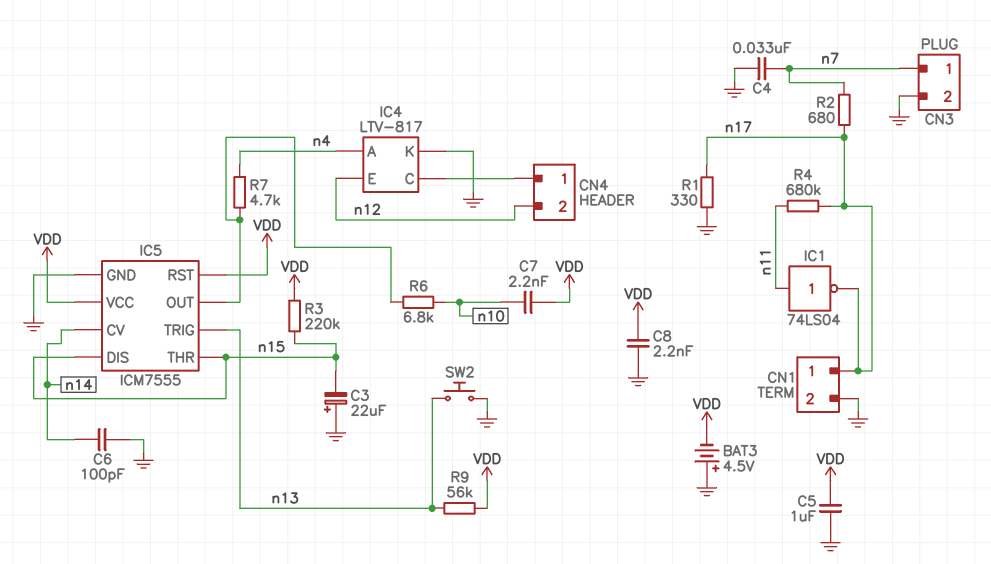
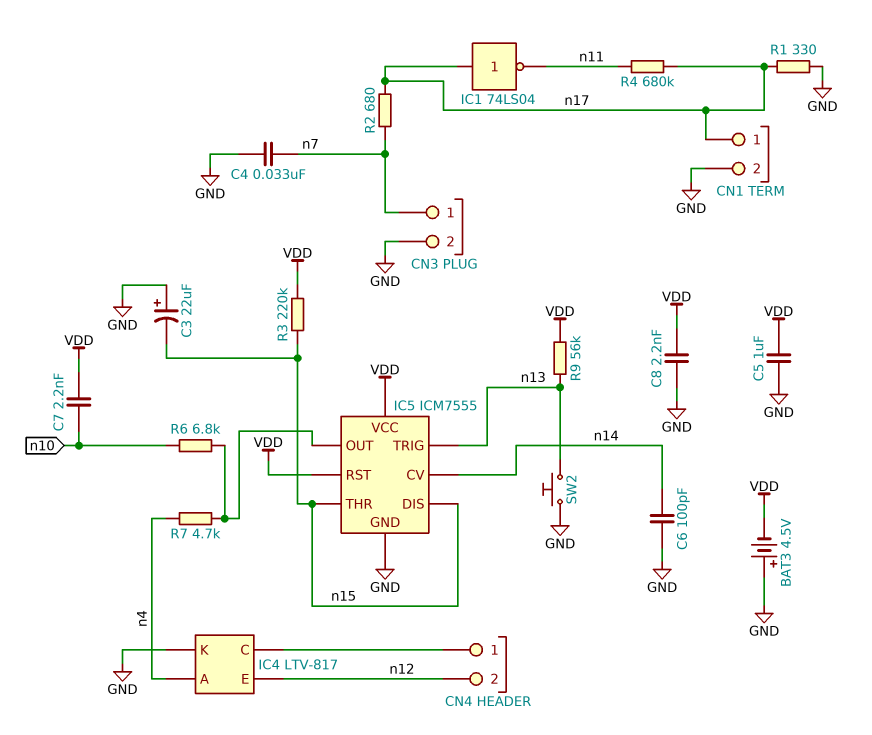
IC1: NOT 74LS04 (in n11, out n17) -> NOT 74LS04 (in n17, out n11)

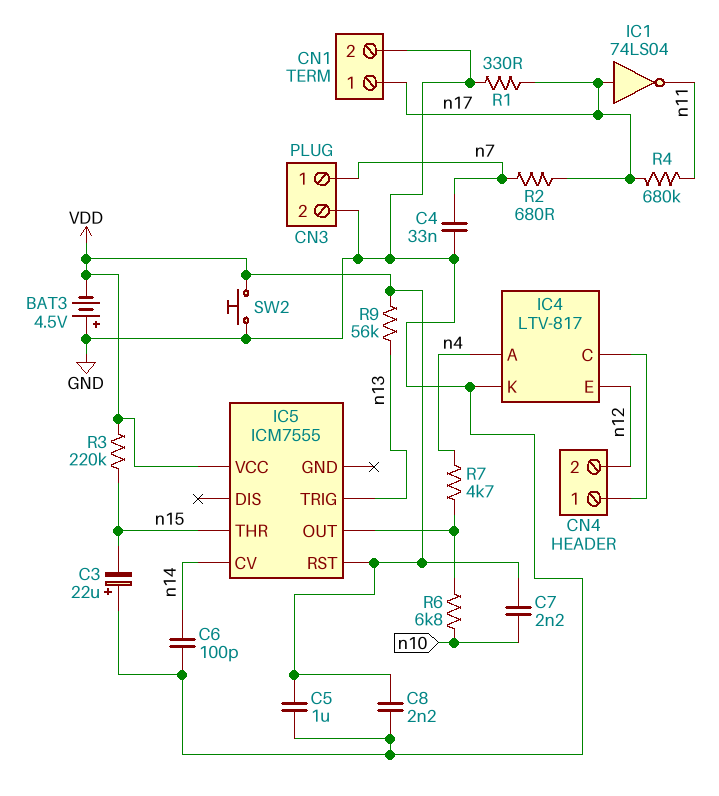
IC5 pin DIS: n15 -> none
IC5 pin GND: GND -> none
SW2: button (GND, n13) -> button (GND, VDD)

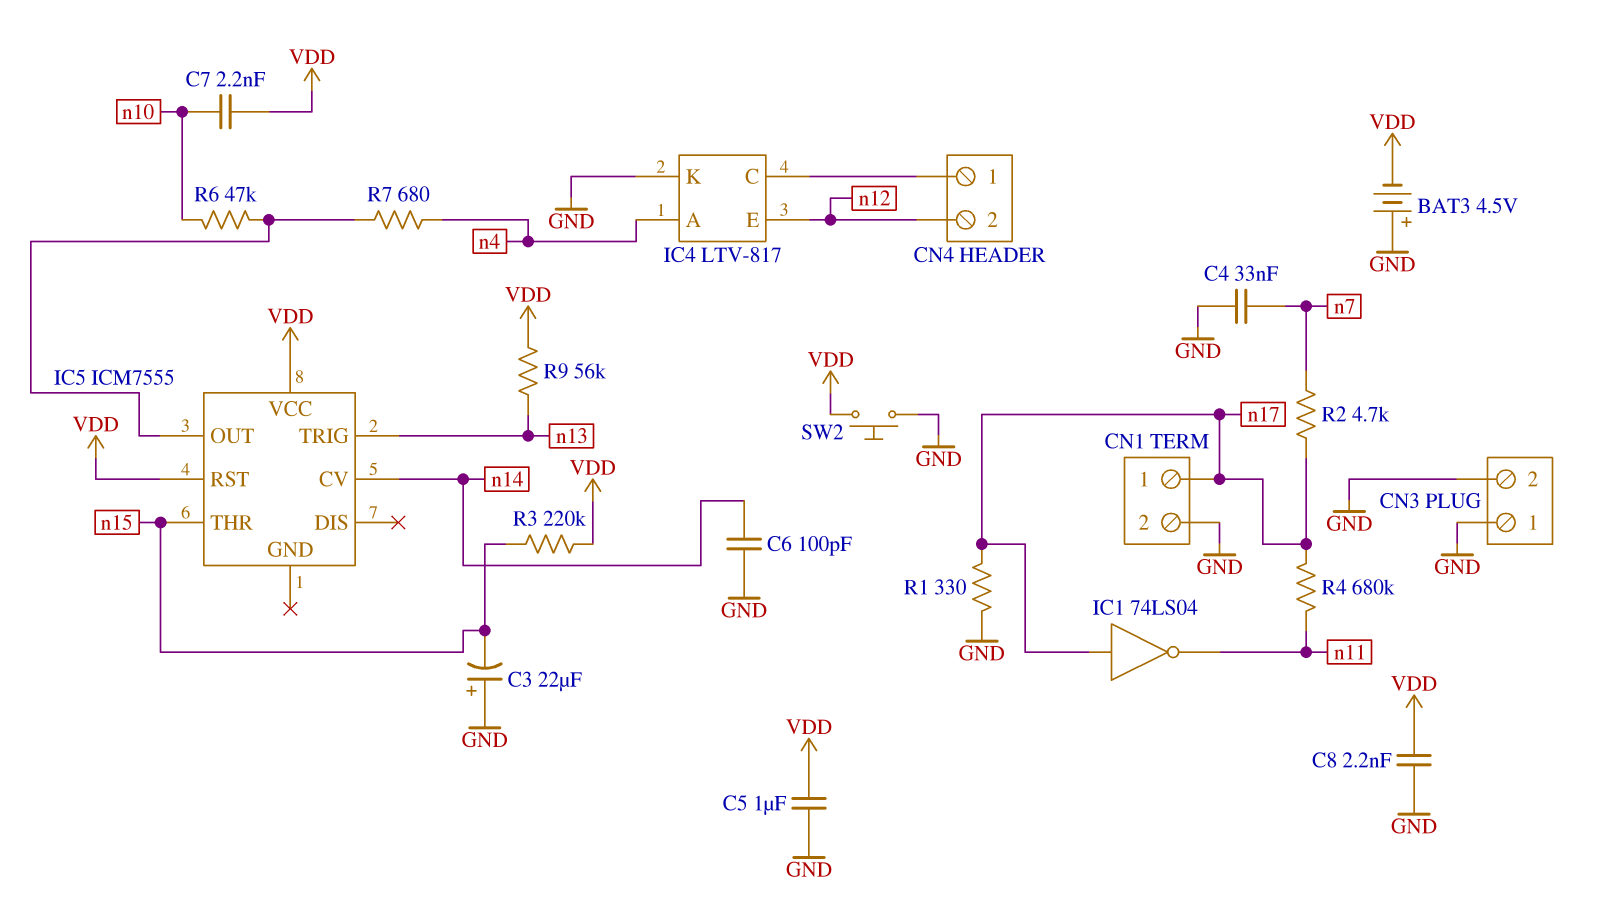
CN3 pin 1: n7 -> GND
R2: 680 (n7, n17) -> 4.7k (n7, n17)
R6: 6.8k (IC5/OUT, n10) -> 47k (IC5/OUT, n10)
R7: 4.7k (IC5/OUT, n4) -> 680 (IC5/OUT, n4)

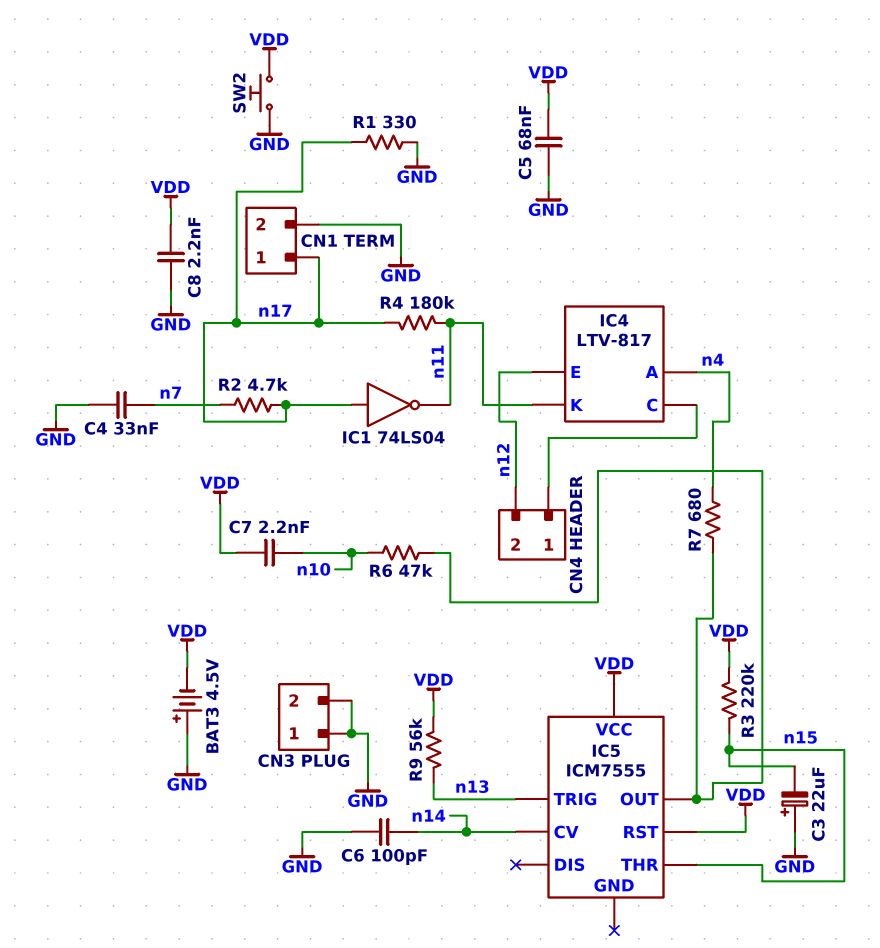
C5: 1uF (GND, VDD) -> 68nF (GND, VDD)
IC4 pin K: GND -> n11
R4: 680k (n11, n17) -> 180k (n11, n17)

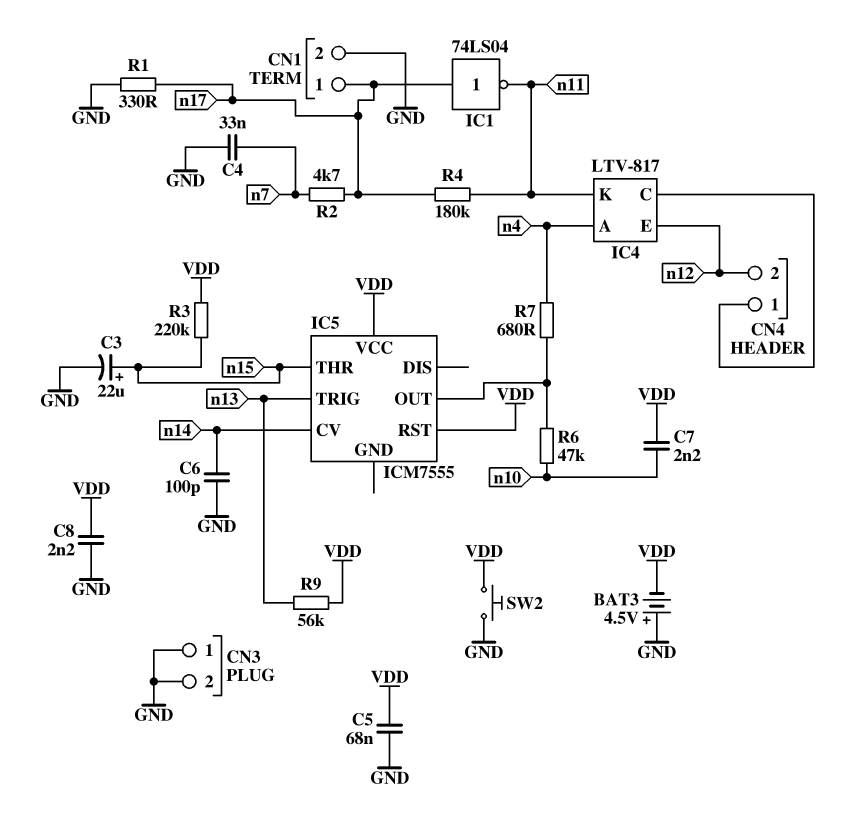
C3: 22uF (plus GND, minus n15) -> 22uF (plus n15, minus GND)

